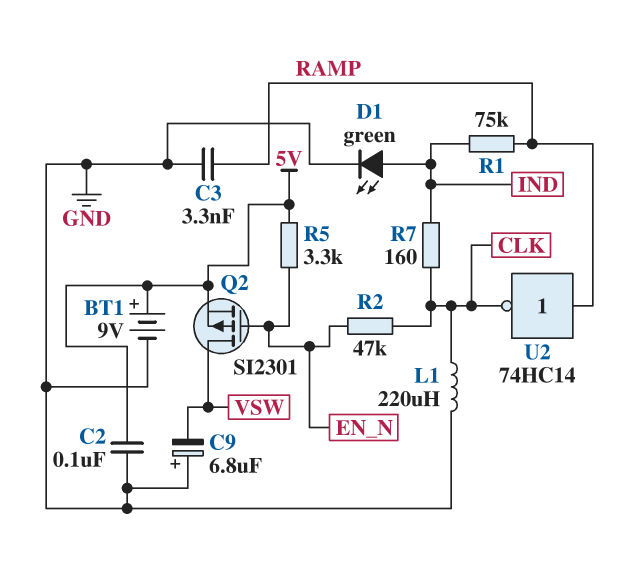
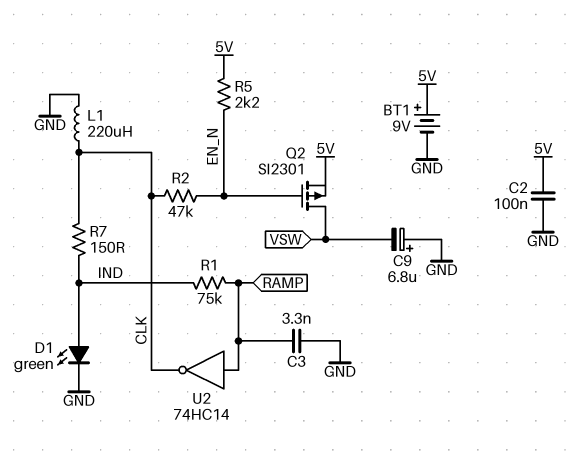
R5: 3.3k (5V, EN_N) -> 2.2k (5V, EN_N)
R7: 160 (CLK, IND) -> 150 (CLK, IND)

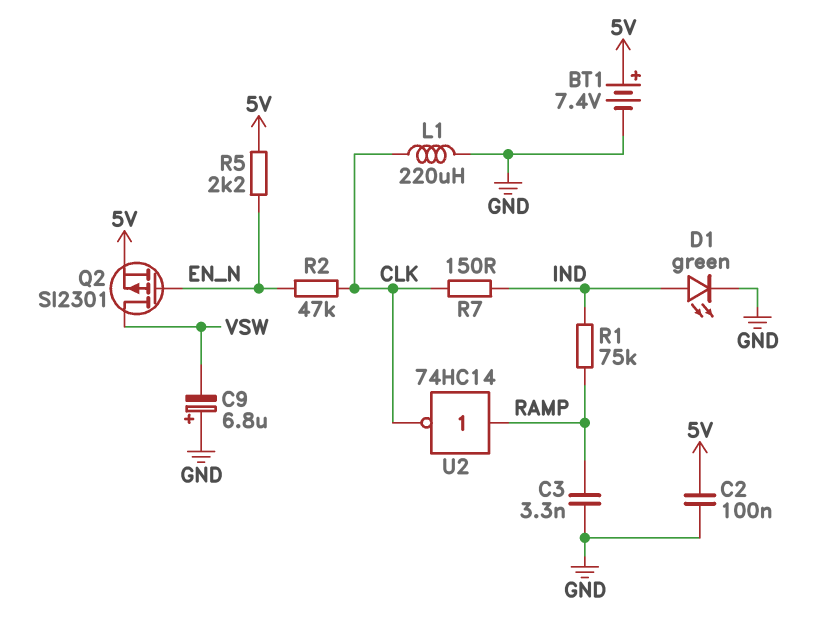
BT1: 9V (plus 5V, minus GND) -> 7.4V (plus 5V, minus GND)

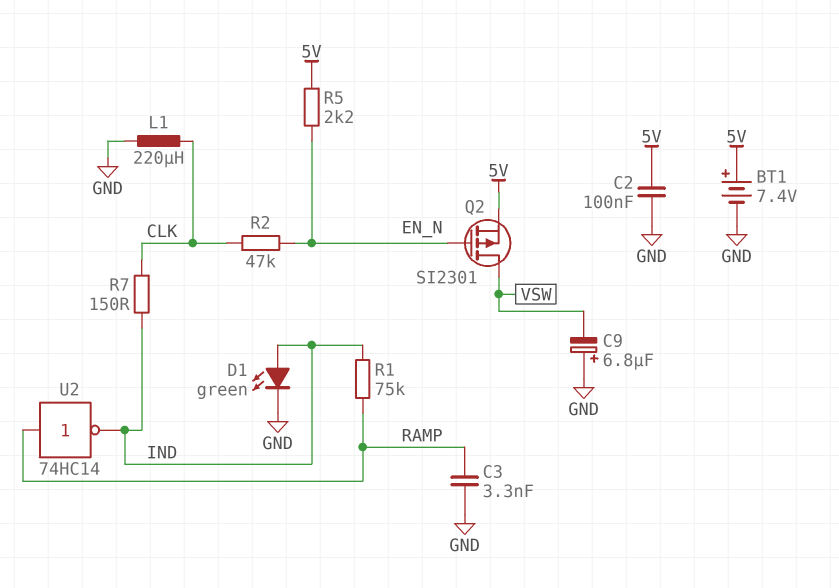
U2: NOT 74HC14 (in RAMP, out CLK) -> NOT 74HC14 (in RAMP, out IND)

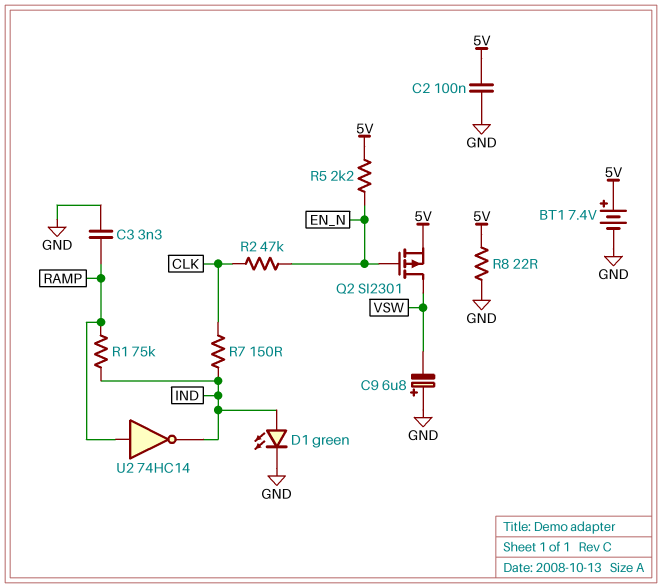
L1: 220uH (CLK, GND) -> none
R8: none -> 22 (5V, GND)

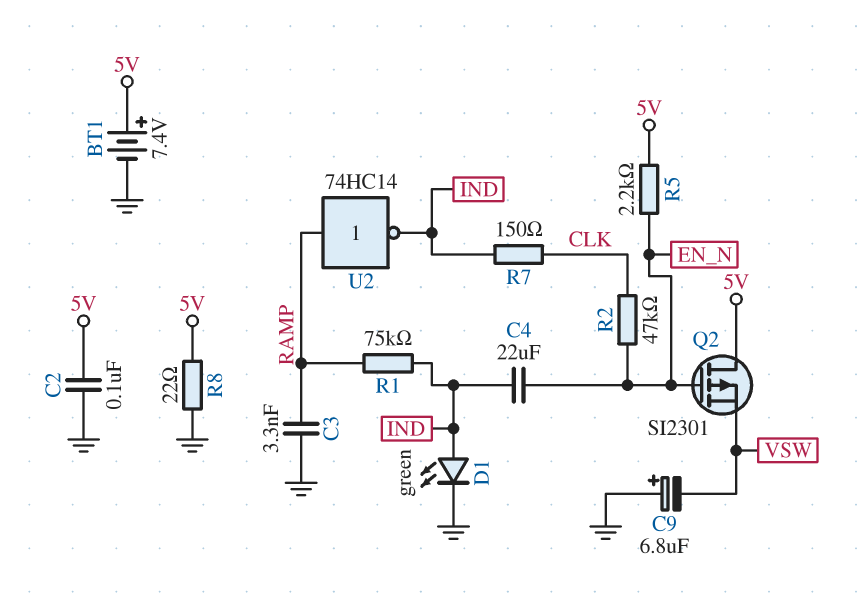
C4: none -> 22uF (EN_N, IND)
Q2: PMOS SI2301 (G EN_N, D VSW, S 5V) -> PMOS SI2301 (G EN_N, D 5V, S VSW)

